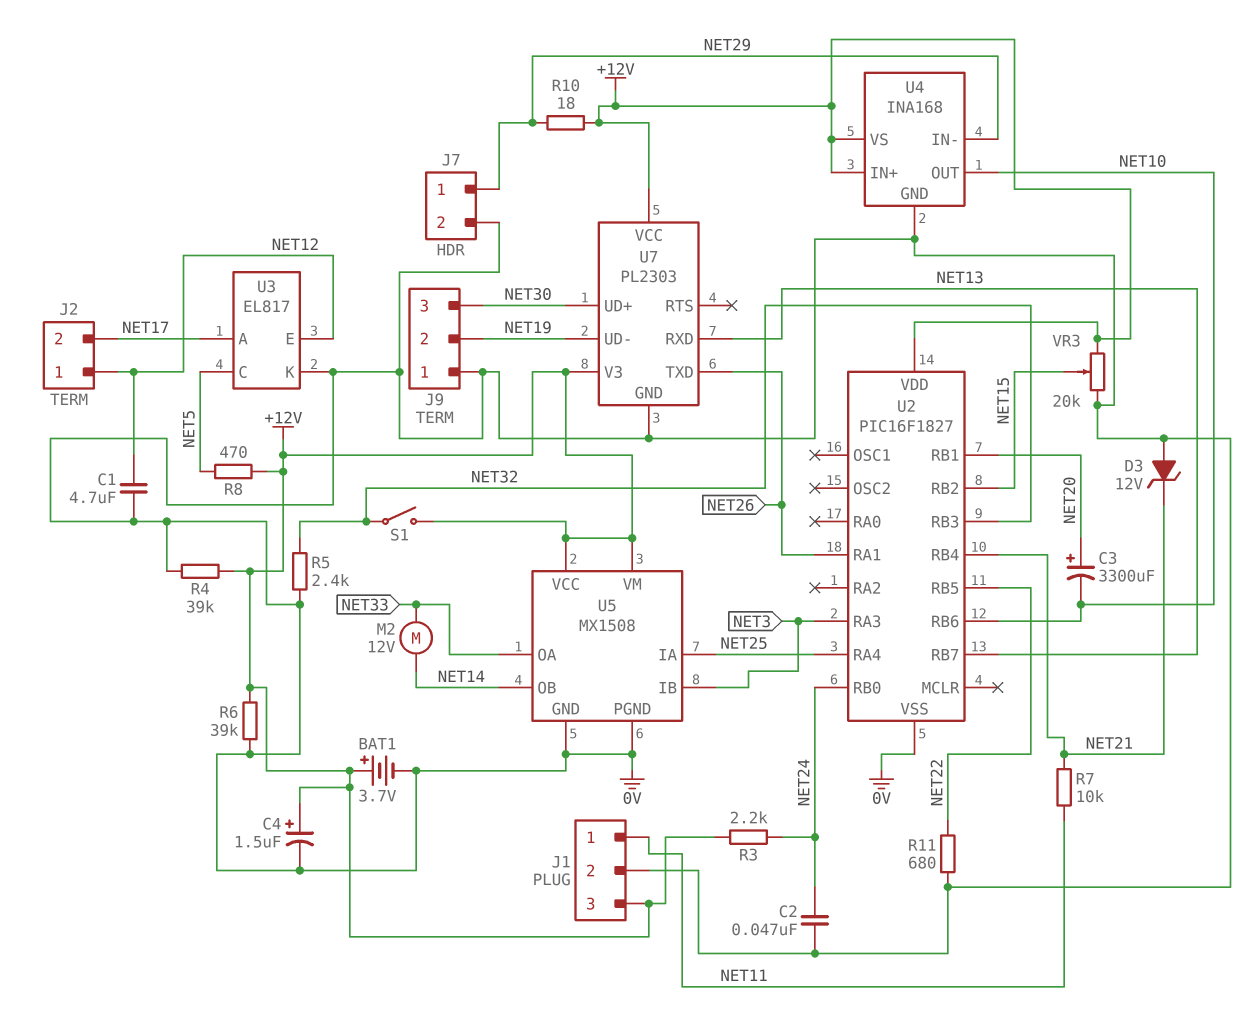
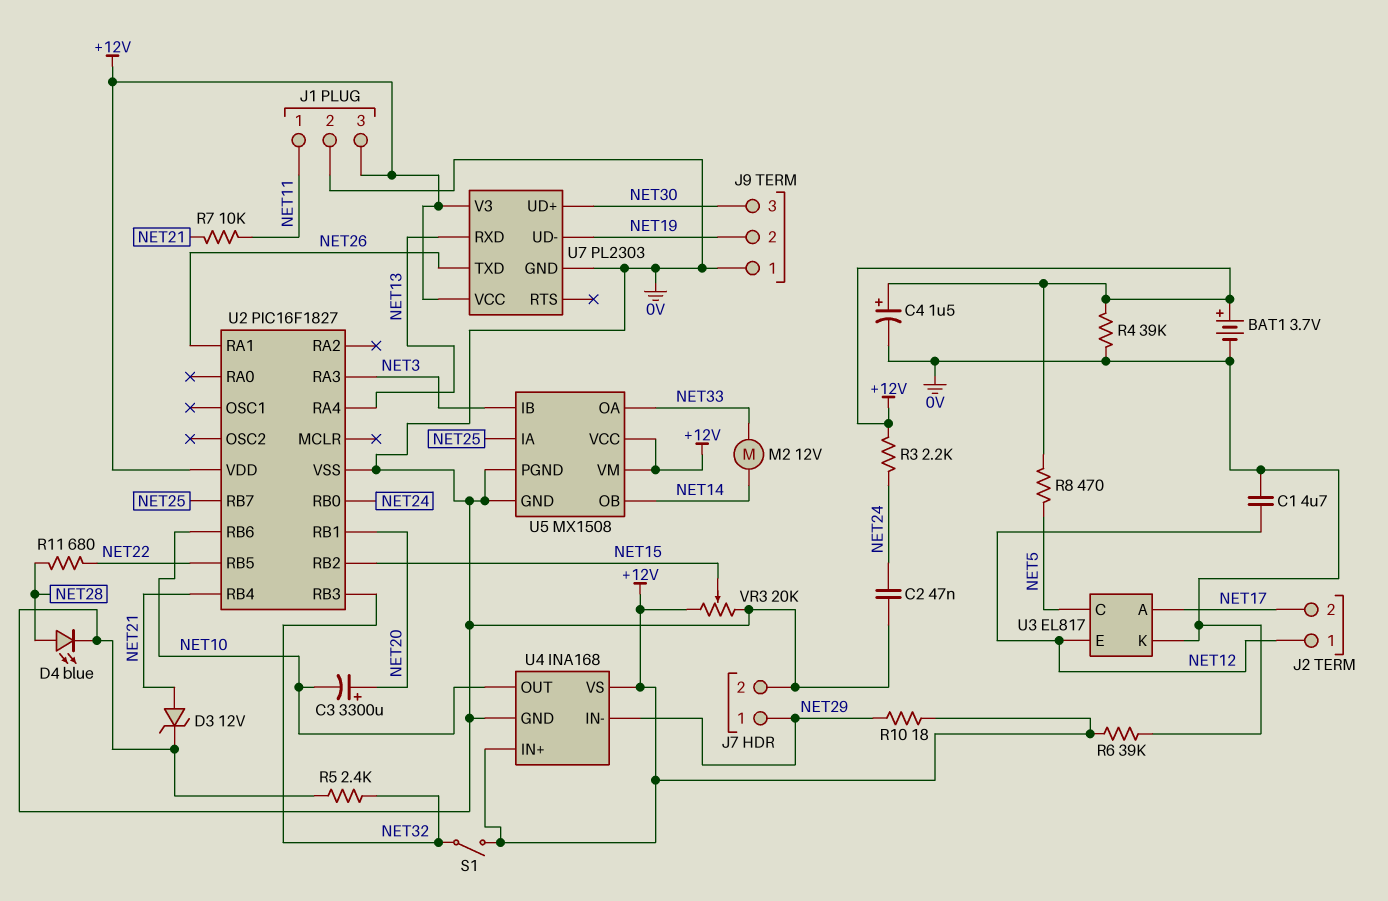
D3: zener 12V (A 0V, K NET21) -> zener 12V (A NET21, K 0V)
D4: none -> LED blue (A NET28, K 0V)
R11: 680 (0V, NET22) -> 680 (NET22, NET28)
U2 pin RA4: NET25 -> NET13
U2 pin RB7: NET13 -> NET25

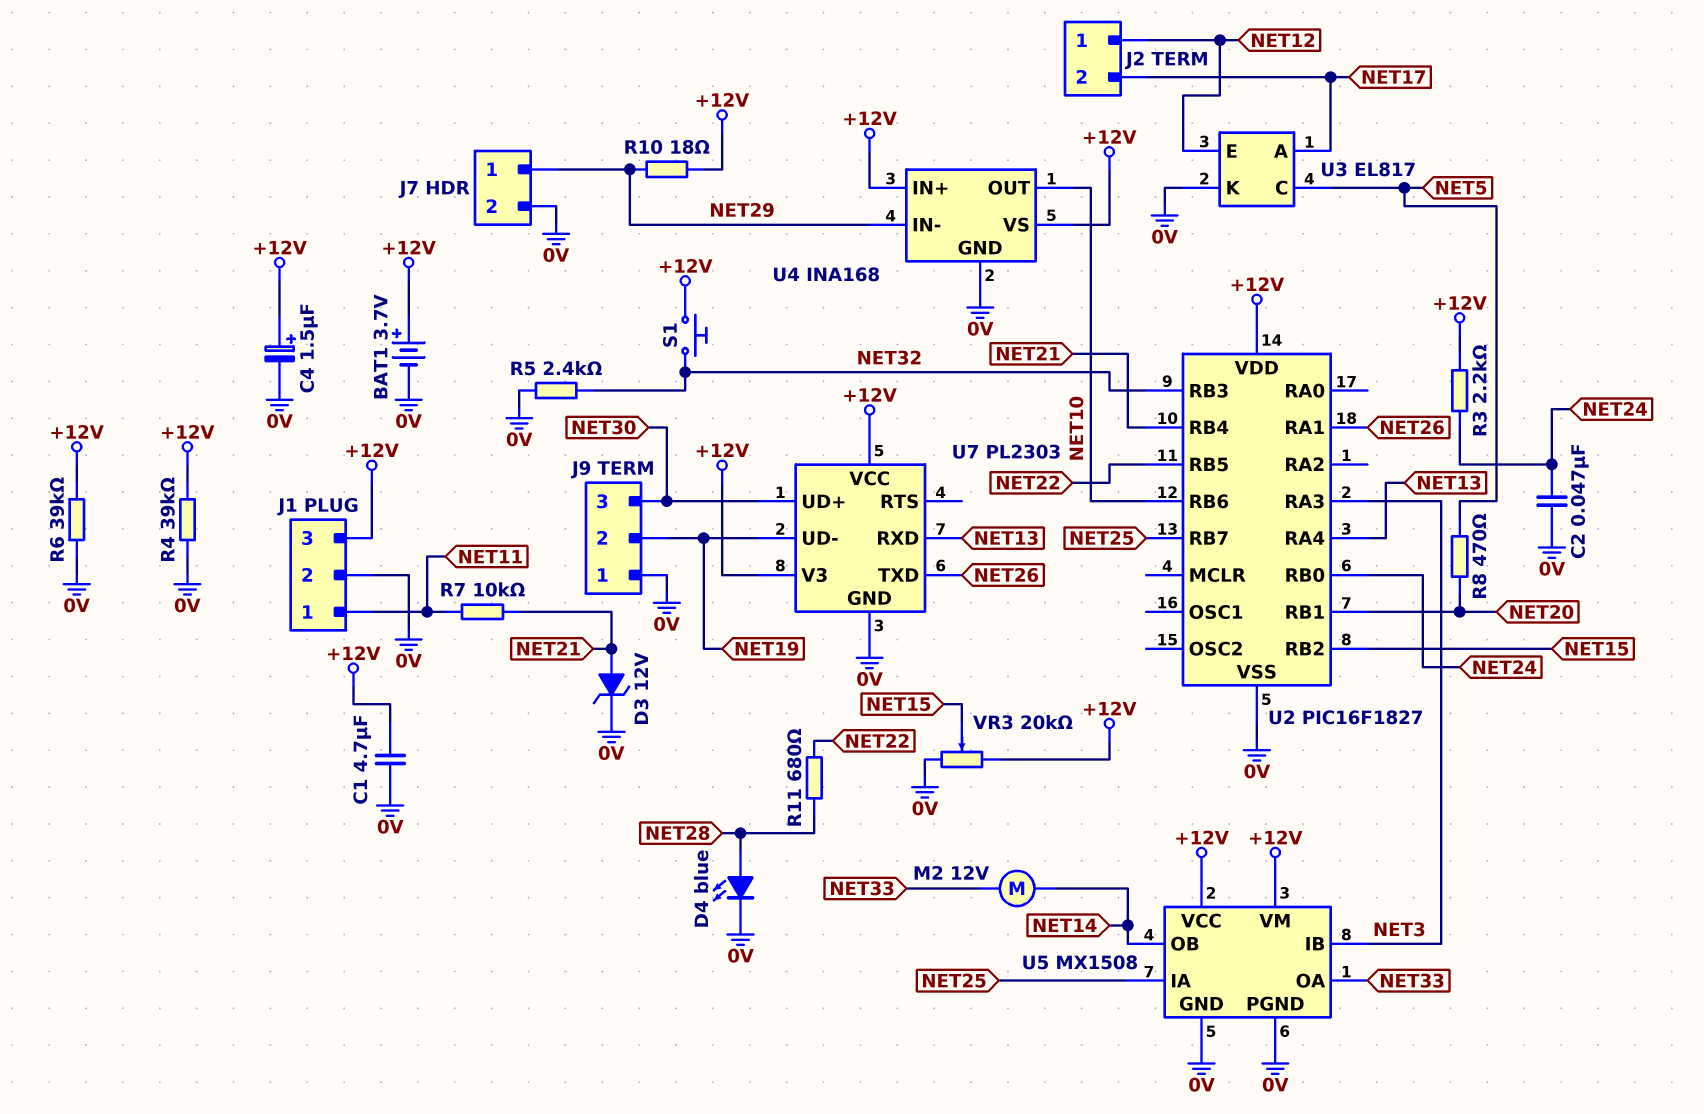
C1: 4.7uF (0V, NET12) -> 4.7uF (+12V, 0V)
C3: 3300uF (plus NET20, minus NET10) -> none
R8: 470 (+12V, NET5) -> 470 (NET5, NET20)
S1: switch (+12V, NET32) -> button (+12V, NET32)

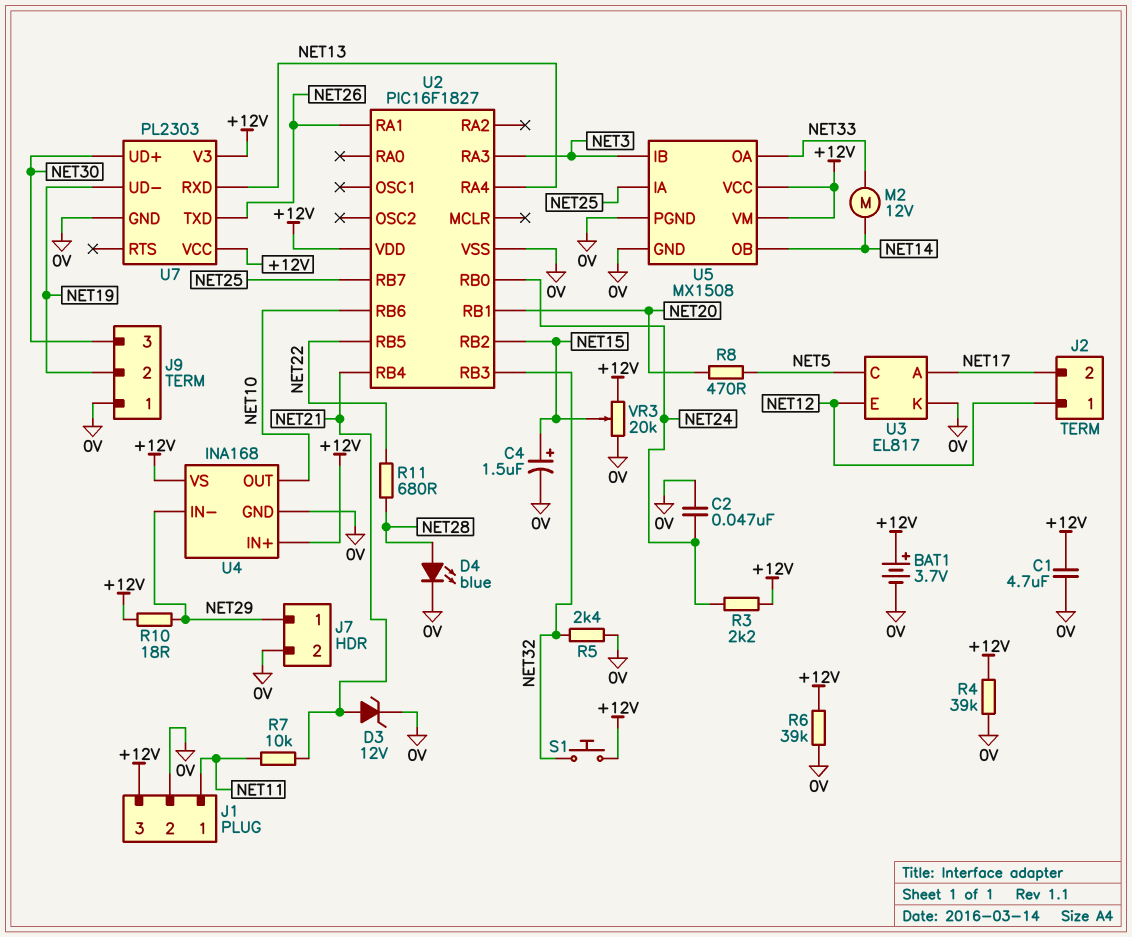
C4: 1.5uF (plus +12V, minus 0V) -> 1.5uF (plus NET15, minus 0V)

